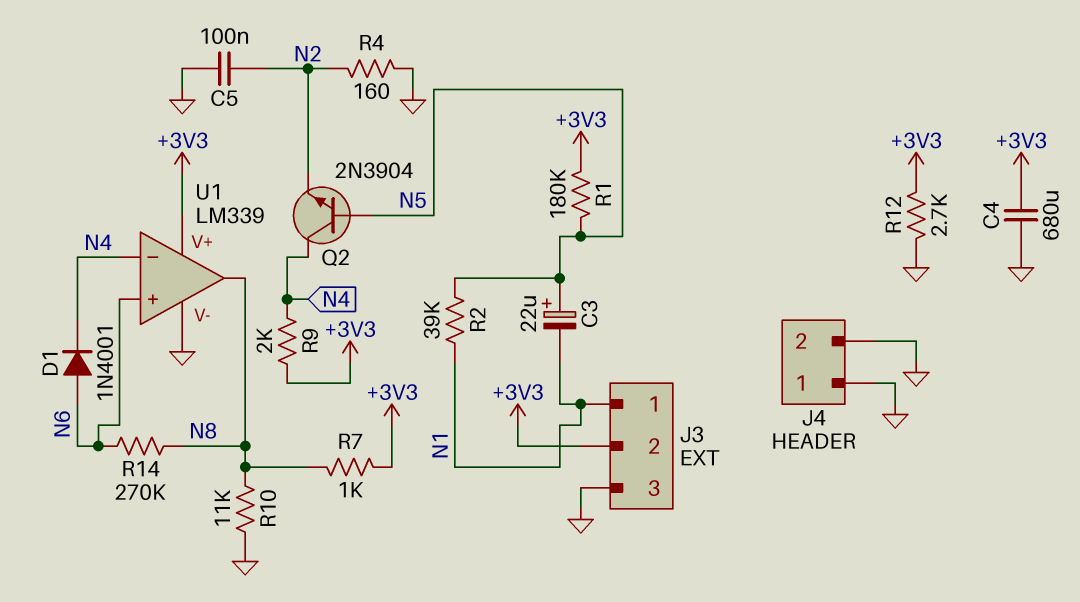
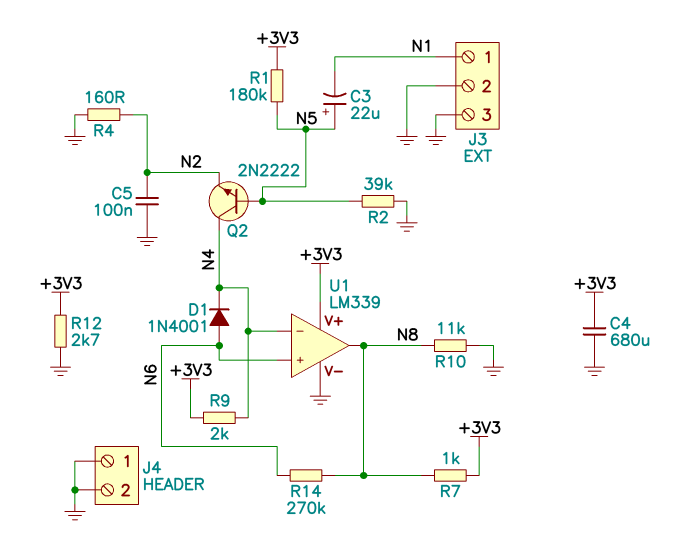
J3 pin 2: +3V3 -> GND
Q2: NPN 2N3904 (B N5, C N4, E N2) -> NPN 2N2222 (B N5, C N4, E N2)
R2: 39k (N1, N5) -> 39k (GND, N5)

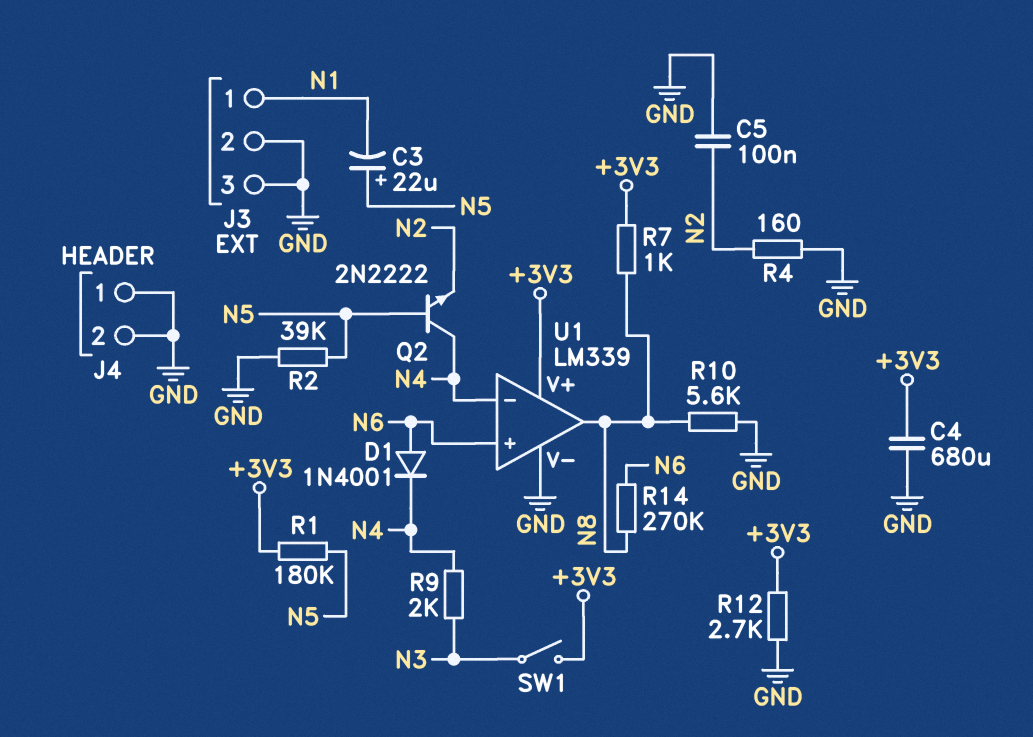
R9: 2k (+3V3, N4) -> 2k (N3, N4)
R10: 11k (GND, N8) -> 5.6k (GND, N8)
SW1: none -> switch (+3V3, N3)

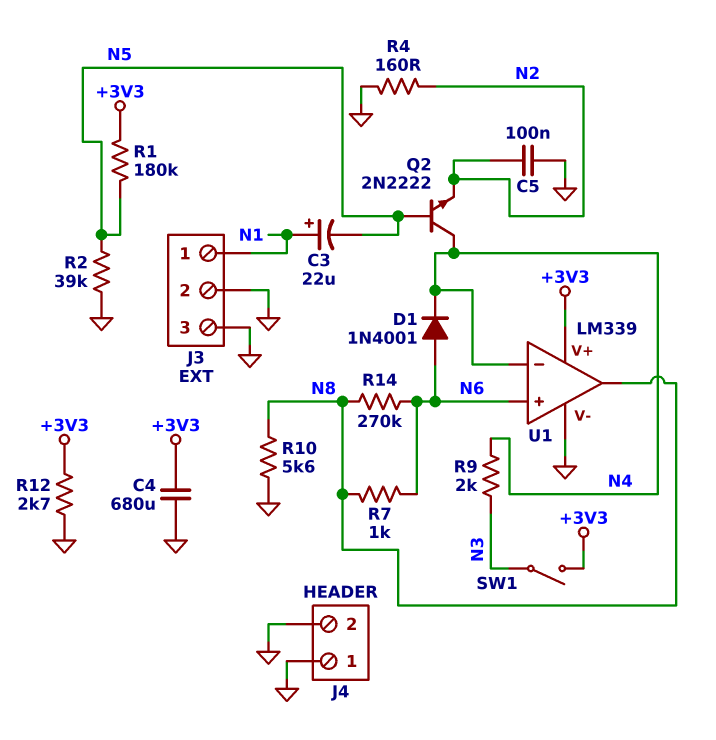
C3: 22uF (plus N5, minus N1) -> 22uF (plus N1, minus N5)
R7: 1k (+3V3, N8) -> 1k (N6, N8)

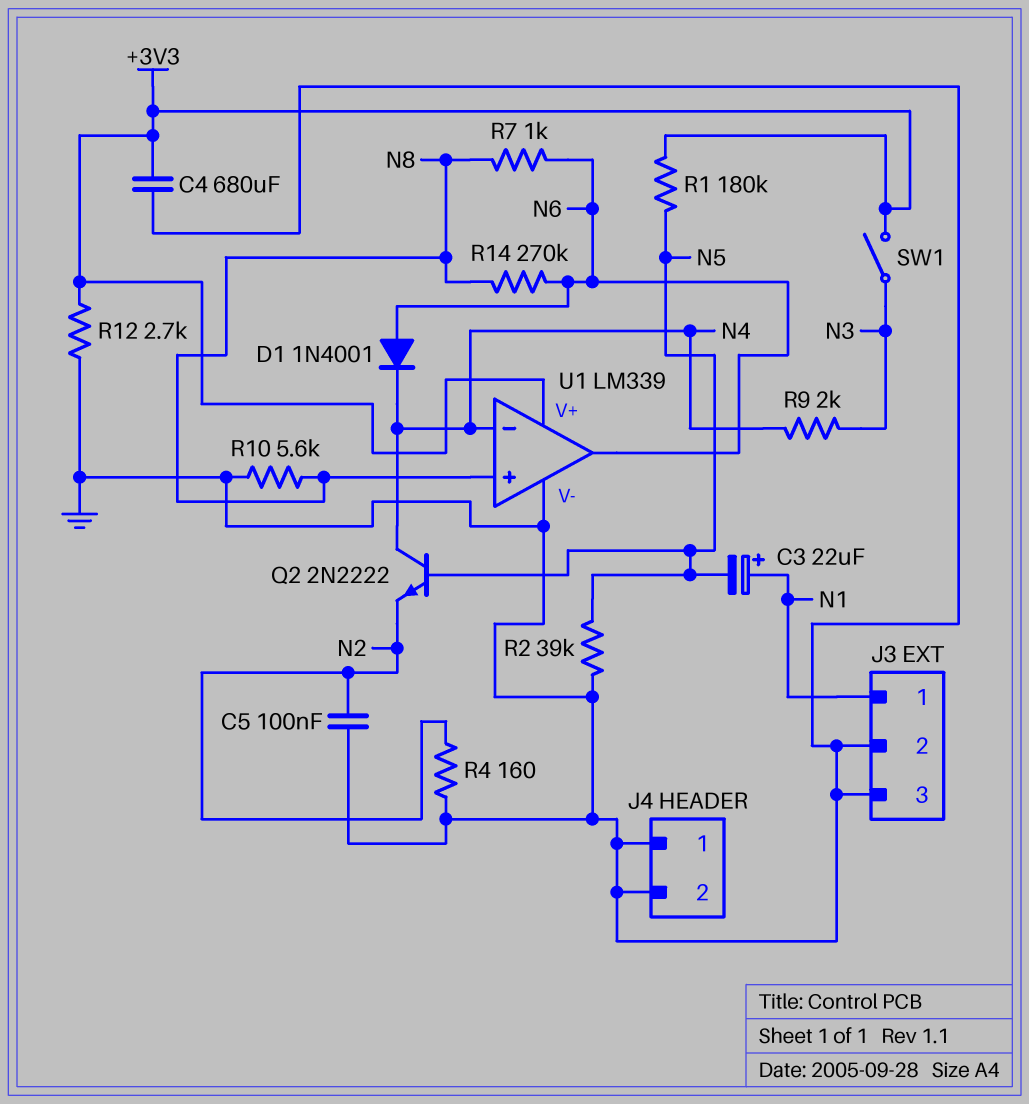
U1 pin in+: N6 -> N8
U1 pin out: N8 -> N6

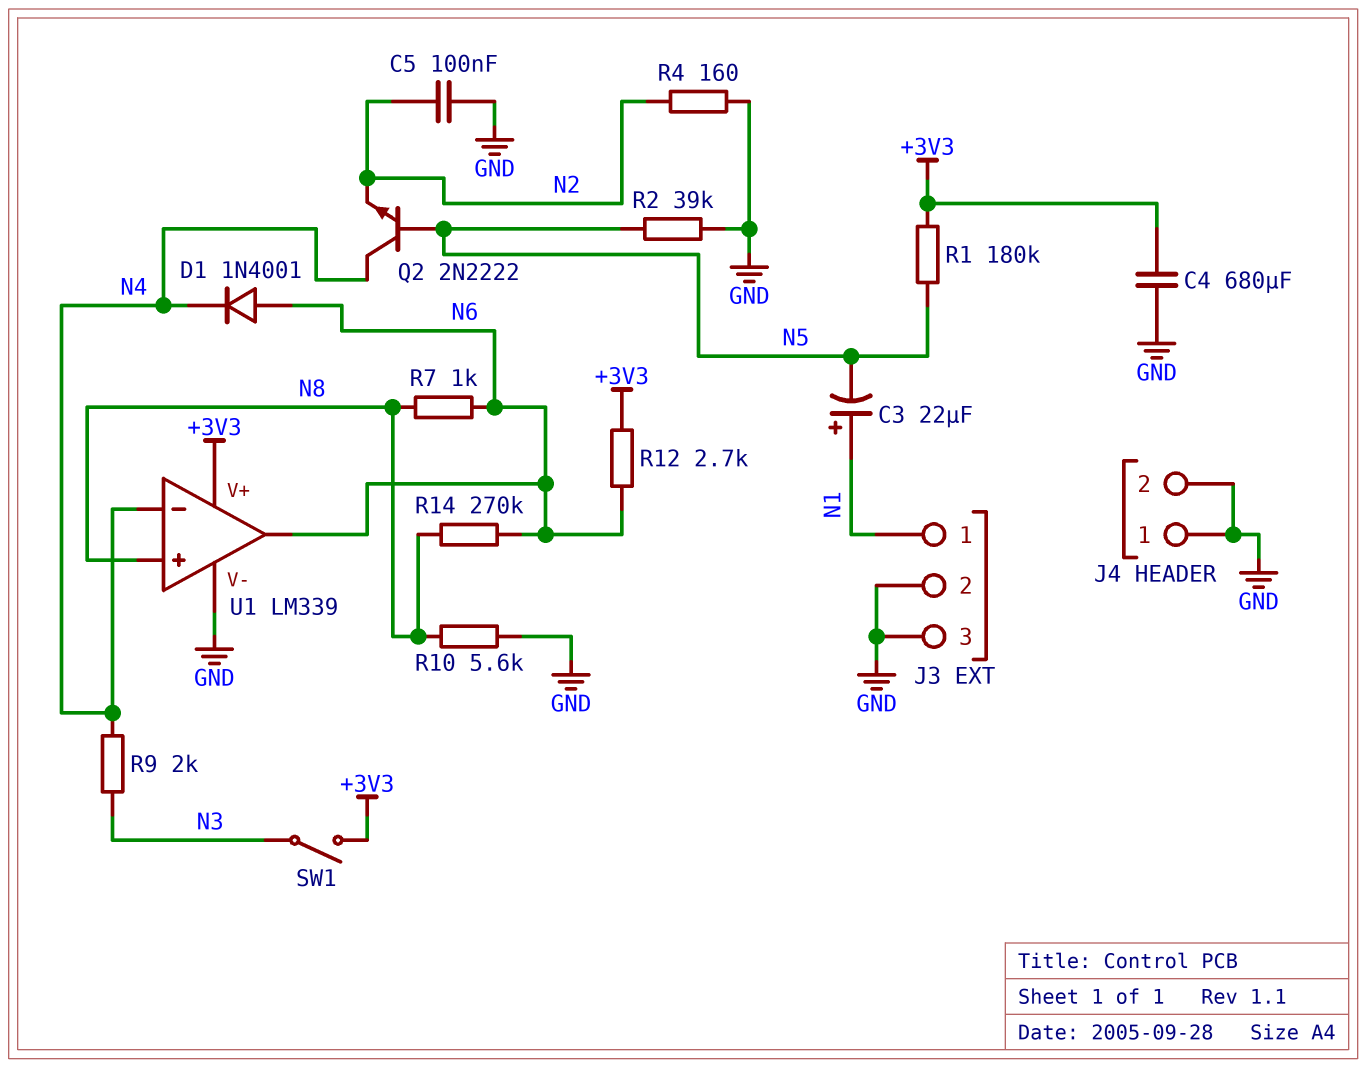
R12: 2.7k (+3V3, GND) -> 2.7k (+3V3, N6)

